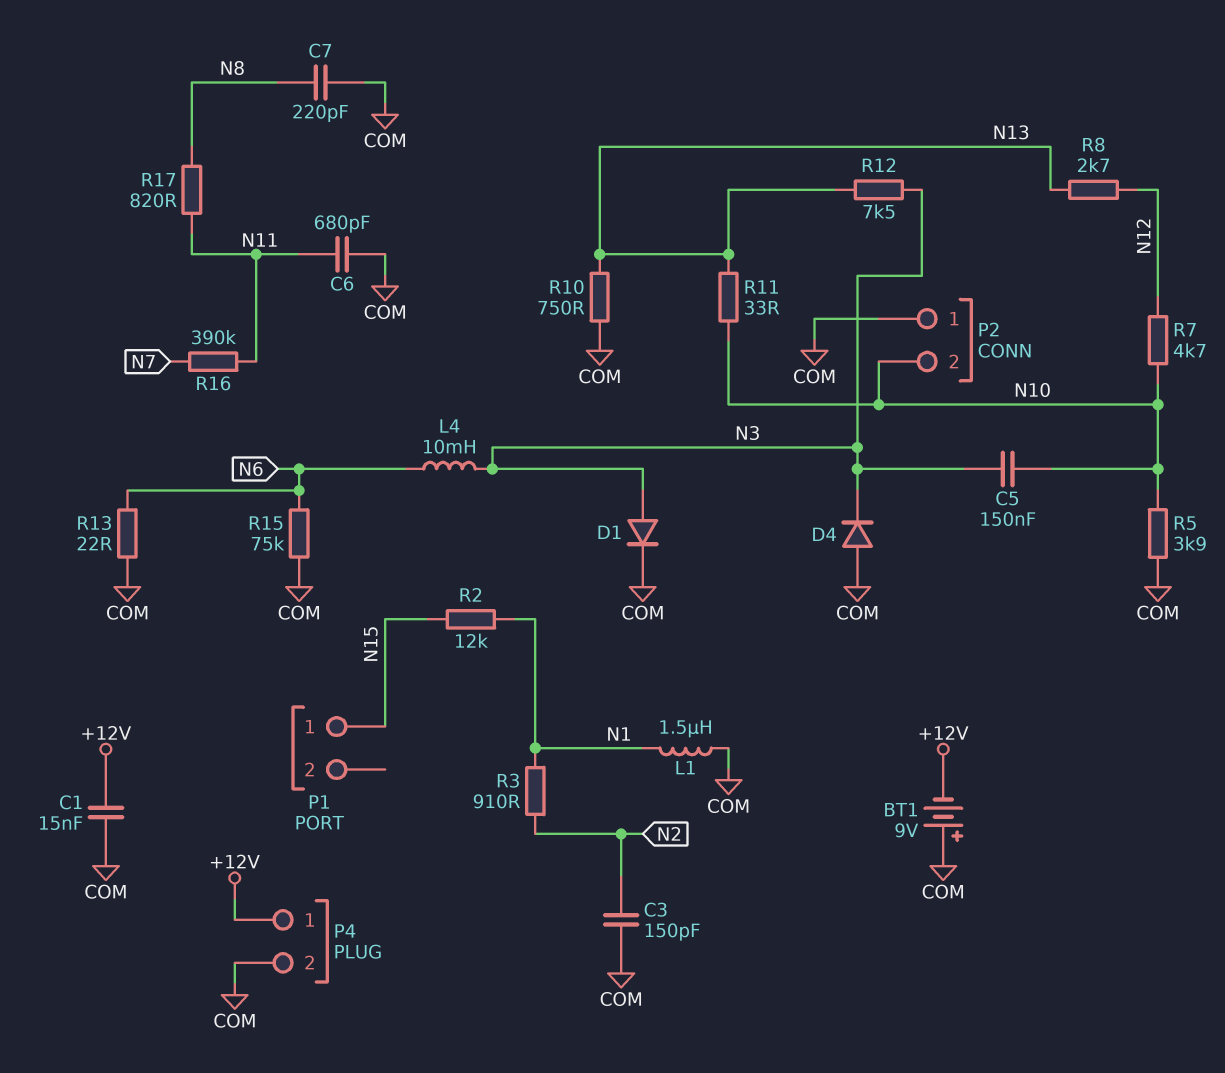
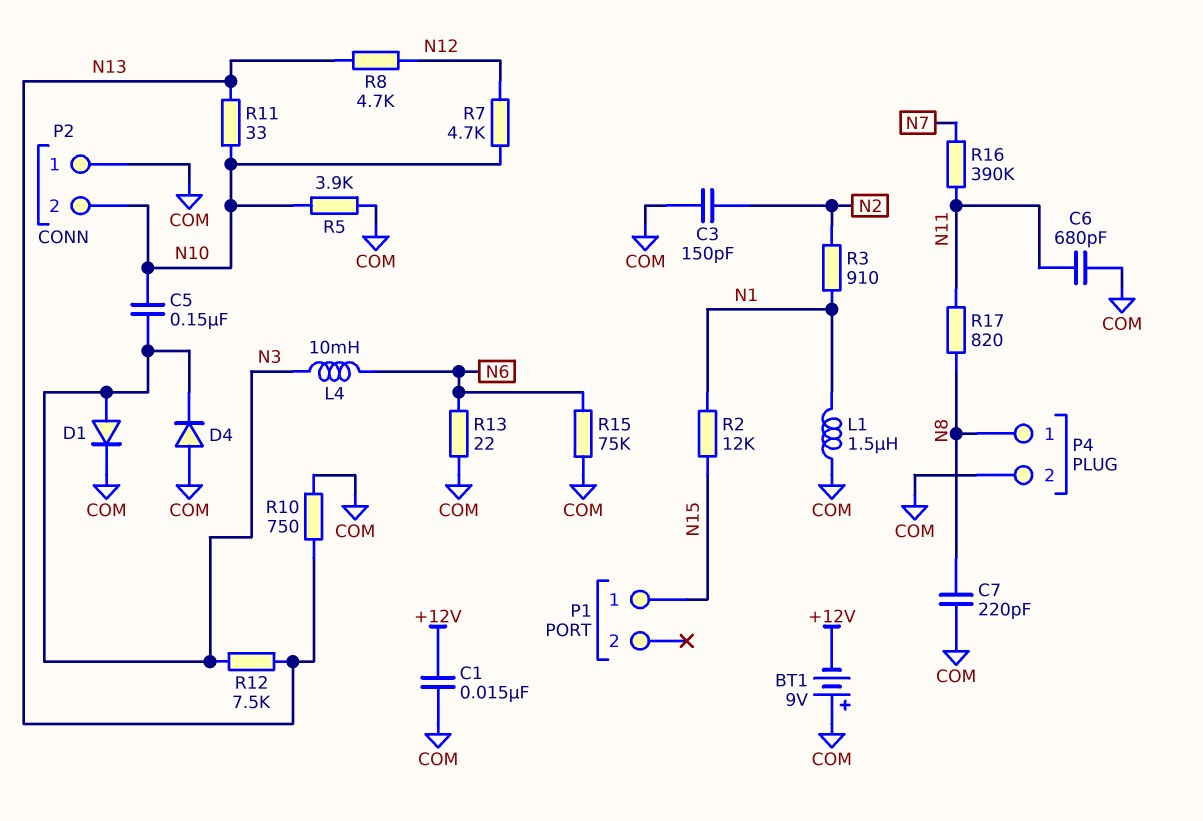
P4 pin 1: +12V -> N8
R8: 2.7k (N12, N13) -> 4.7k (N12, N13)

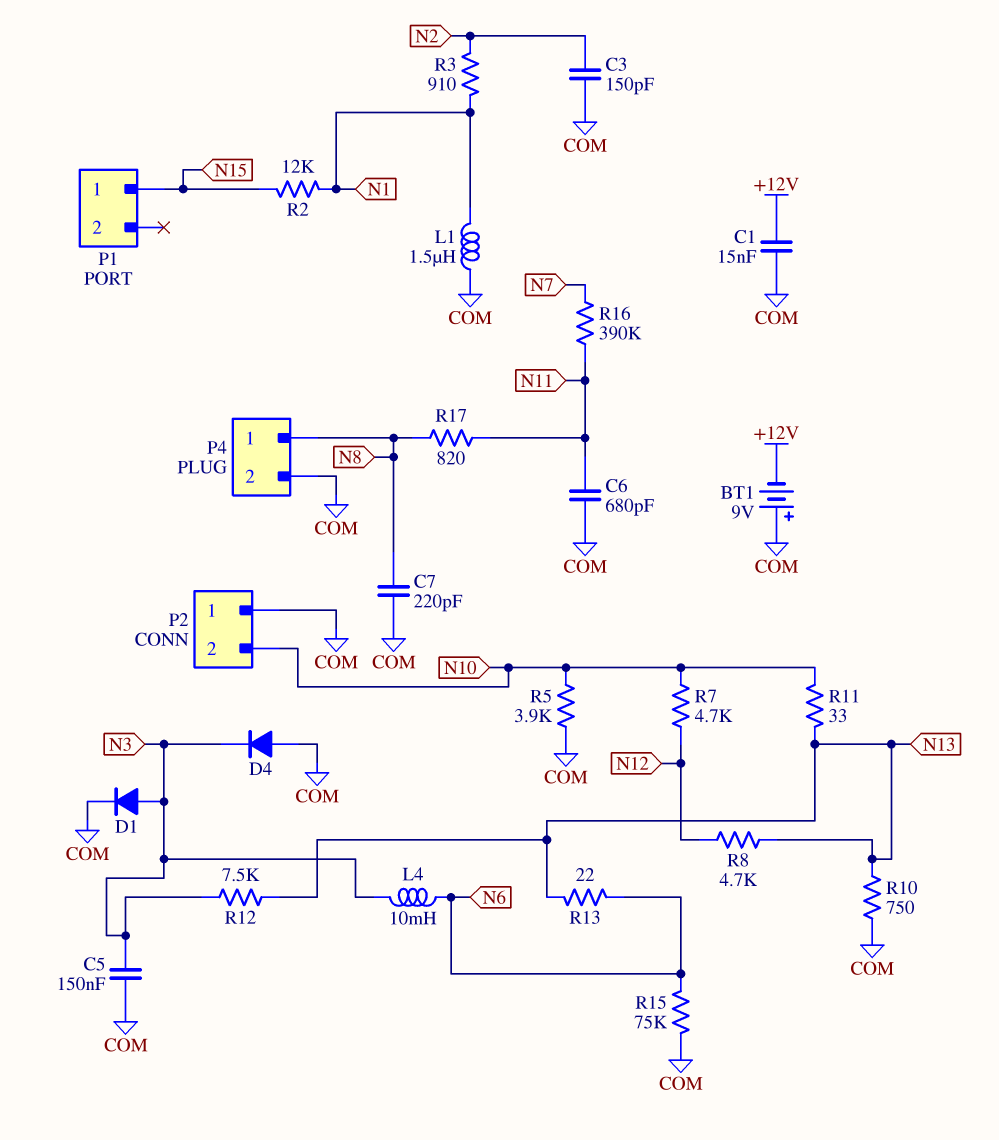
C5: 150nF (N3, N10) -> 150nF (COM, N3)
R13: 22 (COM, N6) -> 22 (N6, N13)

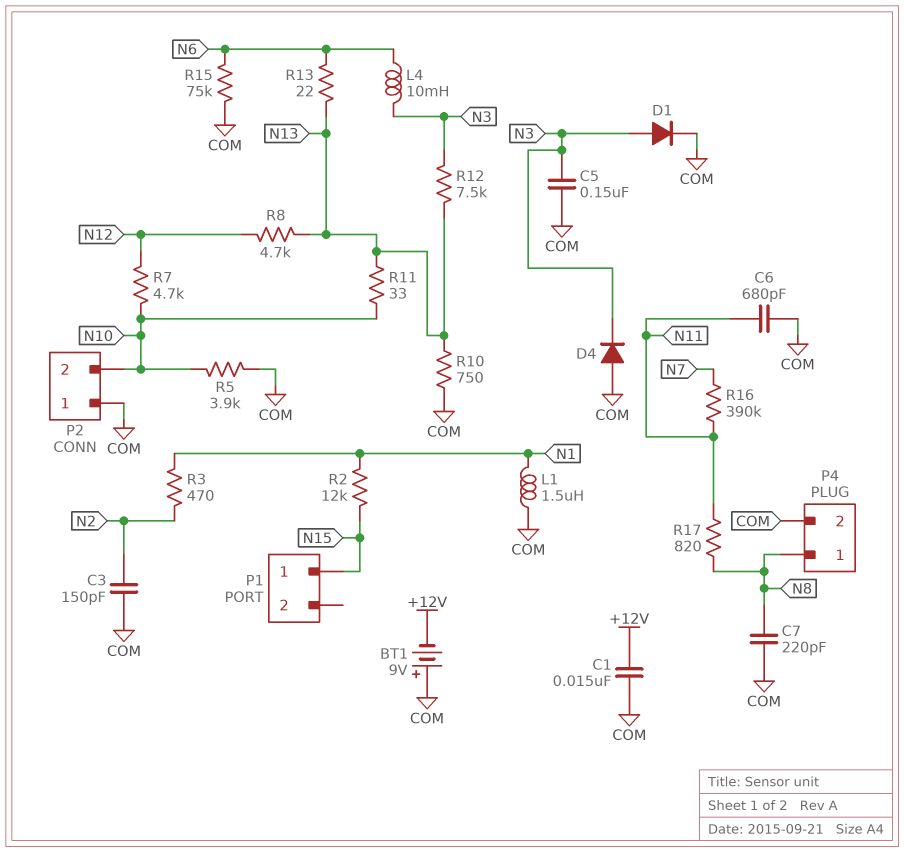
R3: 910 (N1, N2) -> 470 (N1, N2)

